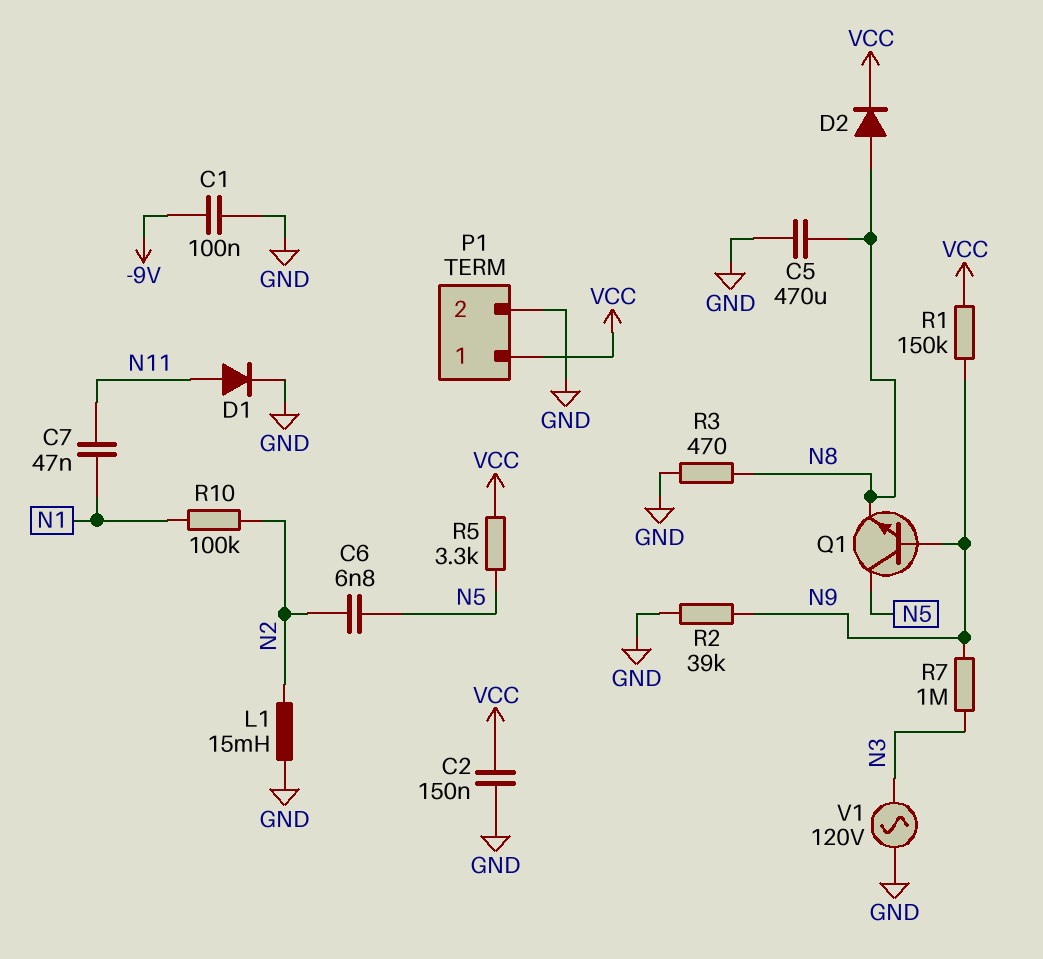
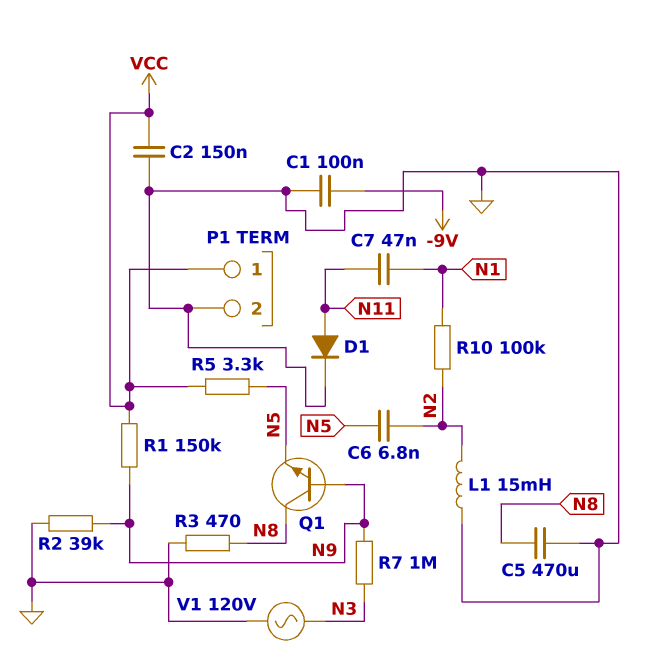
D2: diode (A N8, K VCC) -> none
Q1: NPN (B N9, C N5, E N8) -> NPN (B N9, C N8, E N5)

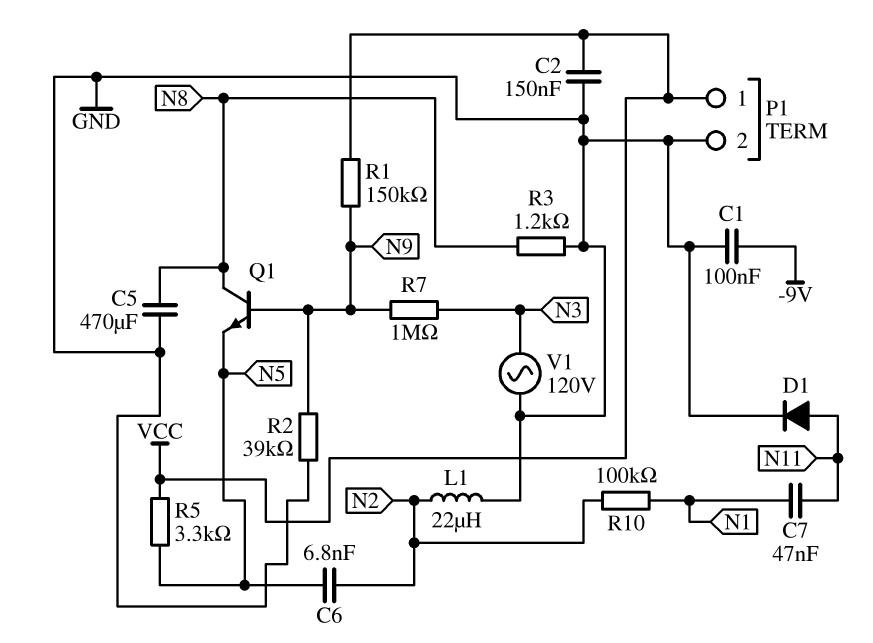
L1: 15mH (GND, N2) -> 22uH (GND, N2)
R3: 470 (GND, N8) -> 1.2k (GND, N8)

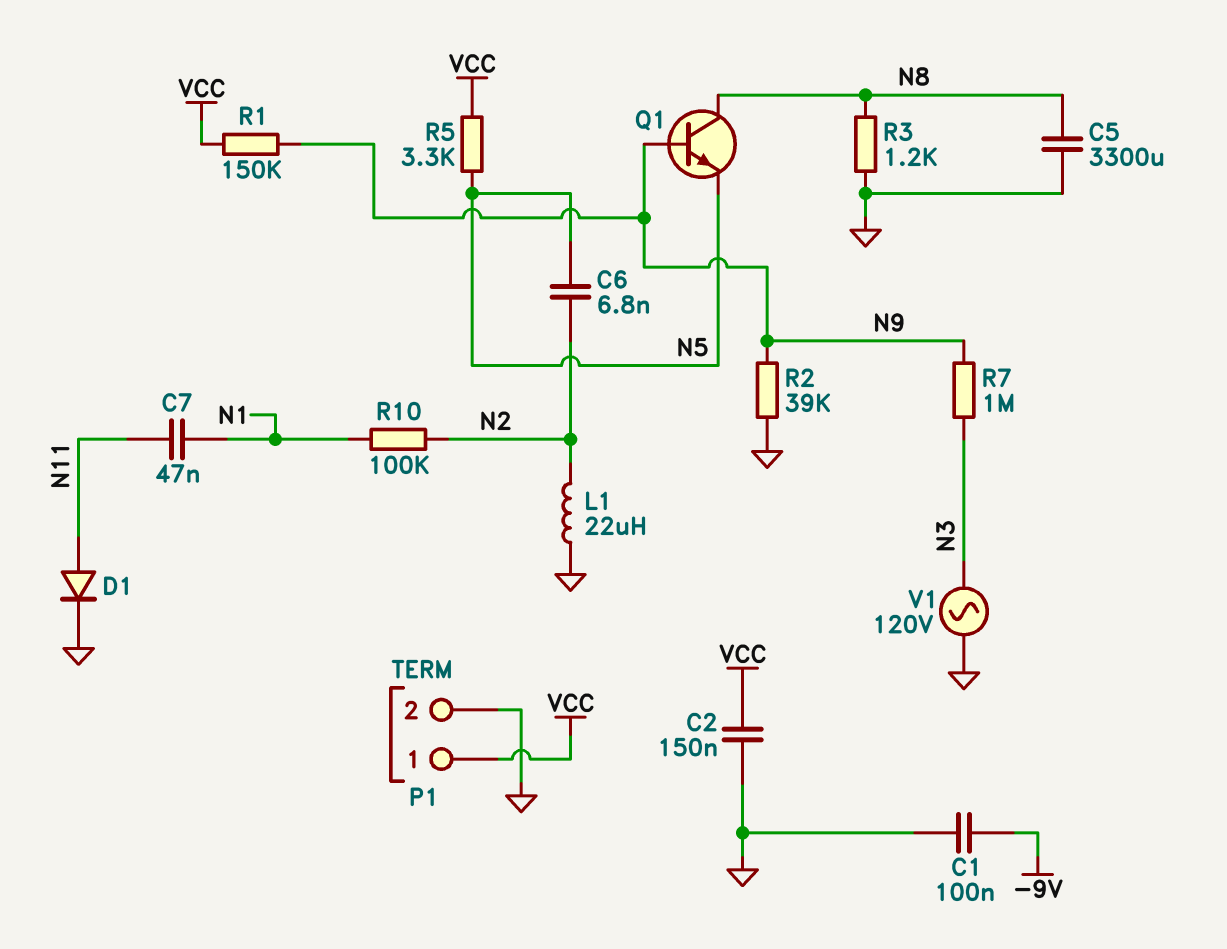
C5: 470uF (GND, N8) -> 3300uF (GND, N8)

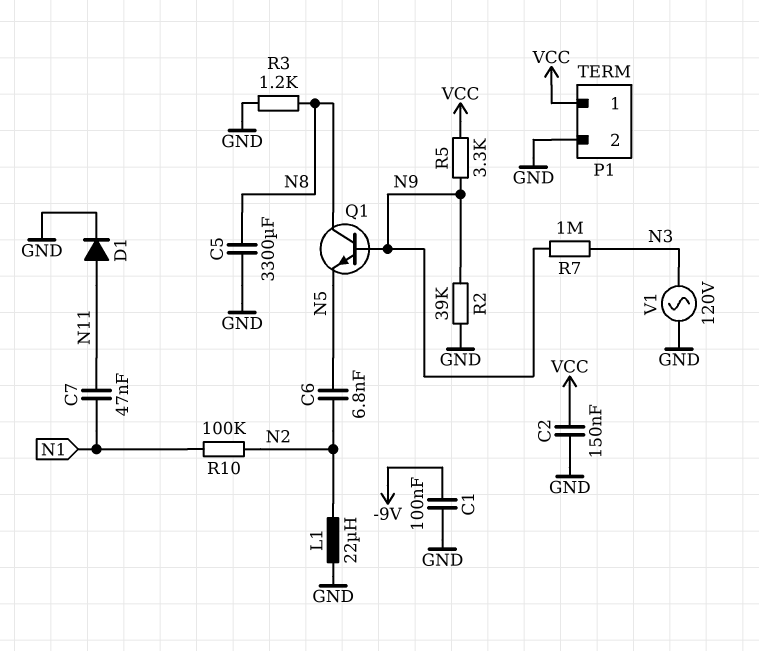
R1: 150k (N9, VCC) -> none
R5: 3.3k (N5, VCC) -> 3.3k (N9, VCC)

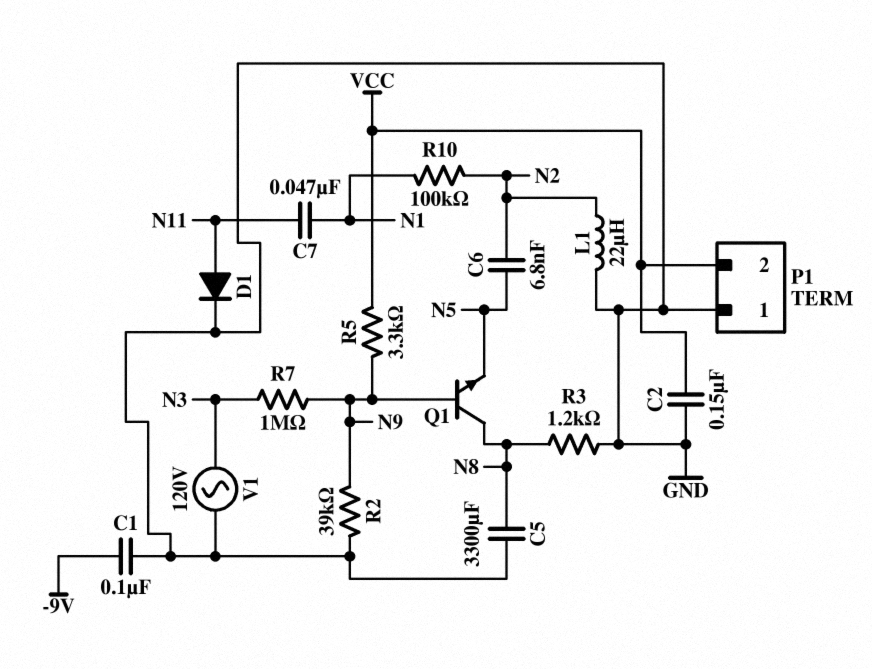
P1 pin 1: VCC -> GND
P1 pin 2: GND -> VCC

